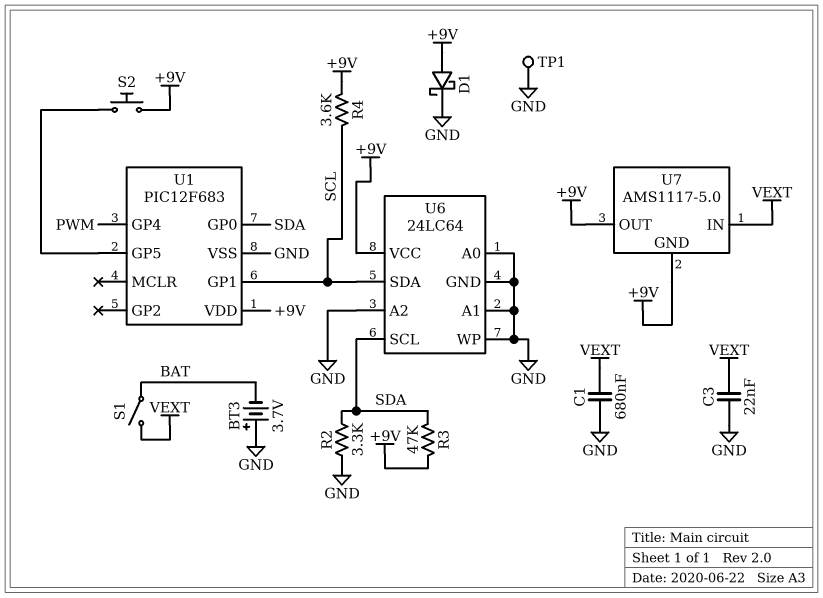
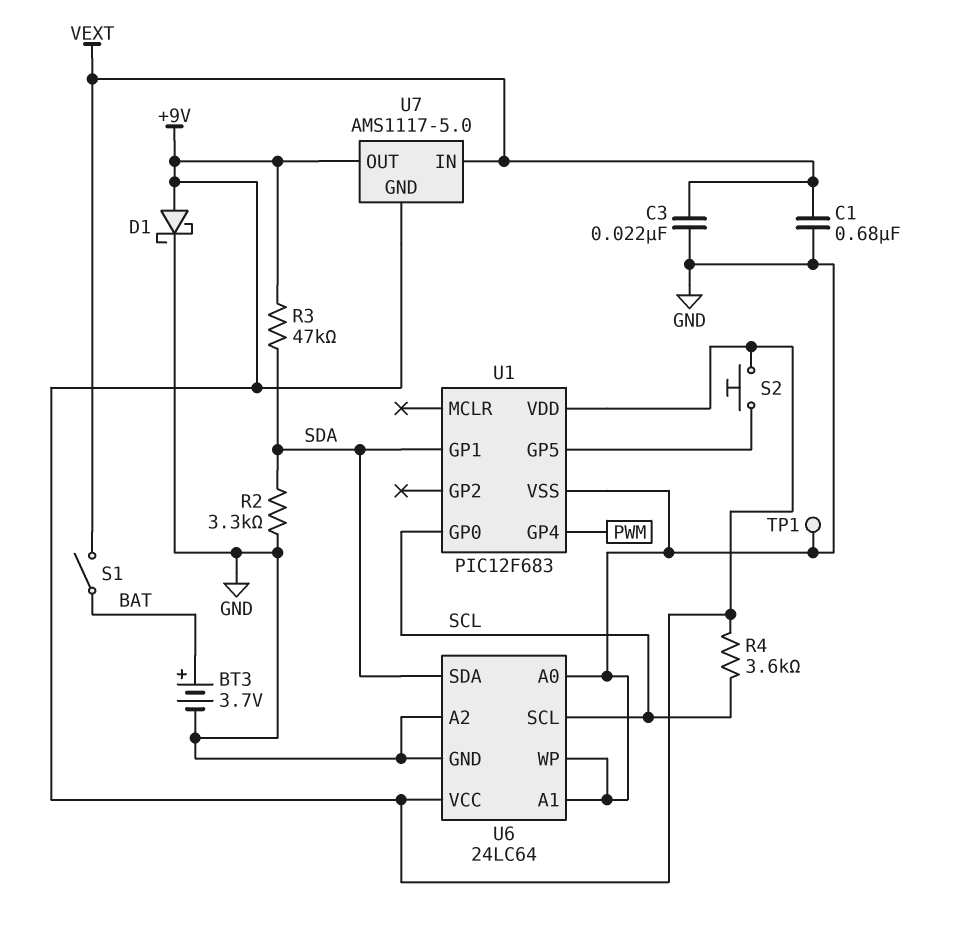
BT3: 3.7V (plus GND, minus BAT) -> 3.7V (plus BAT, minus GND)
U1 pin GP0: SDA -> SCL
U1 pin GP1: SCL -> SDA
U6 pin SCL: SDA -> SCL
U6 pin SDA: SCL -> SDA

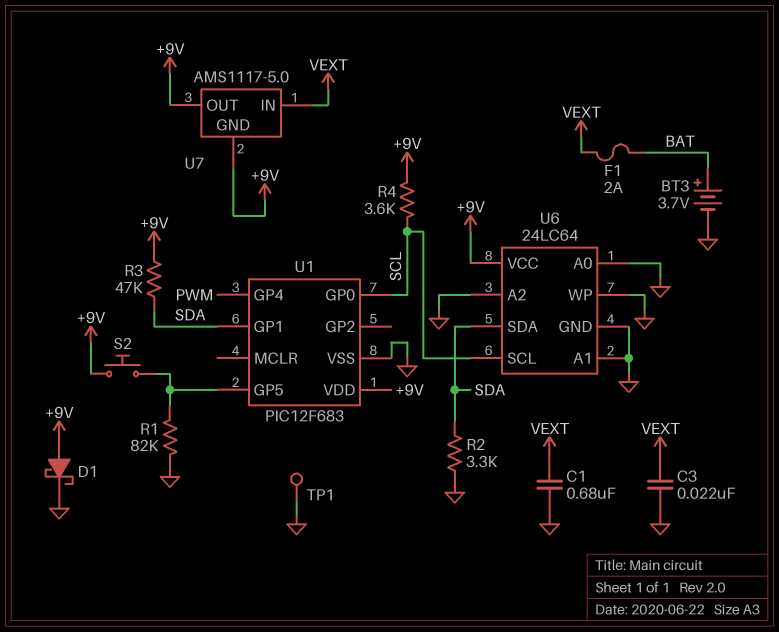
F1: none -> 2A (BAT, VEXT)
R1: none -> 82k (GND, U1/GP5)
S1: switch (BAT, VEXT) -> none

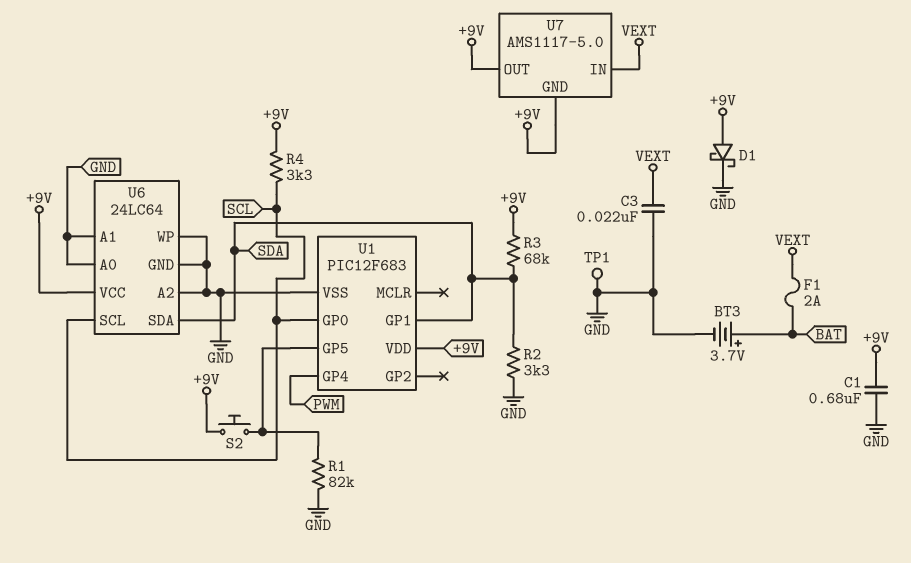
C1: 680nF (GND, VEXT) -> 680nF (+9V, GND)
R3: 47k (+9V, SDA) -> 68k (+9V, SDA)
R4: 3.6k (+9V, SCL) -> 3.3k (+9V, SCL)

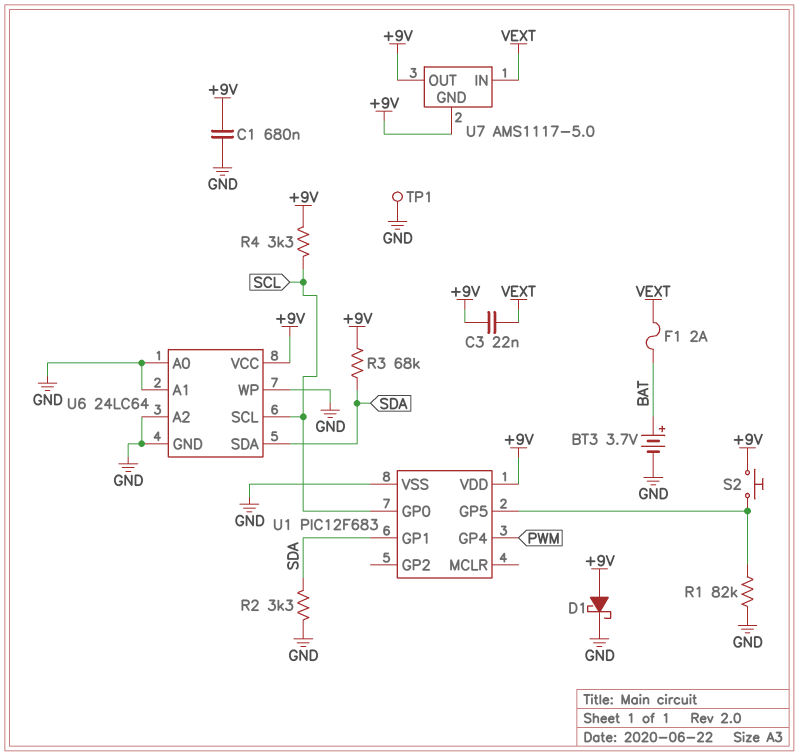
C3: 22nF (GND, VEXT) -> 22nF (+9V, VEXT)

